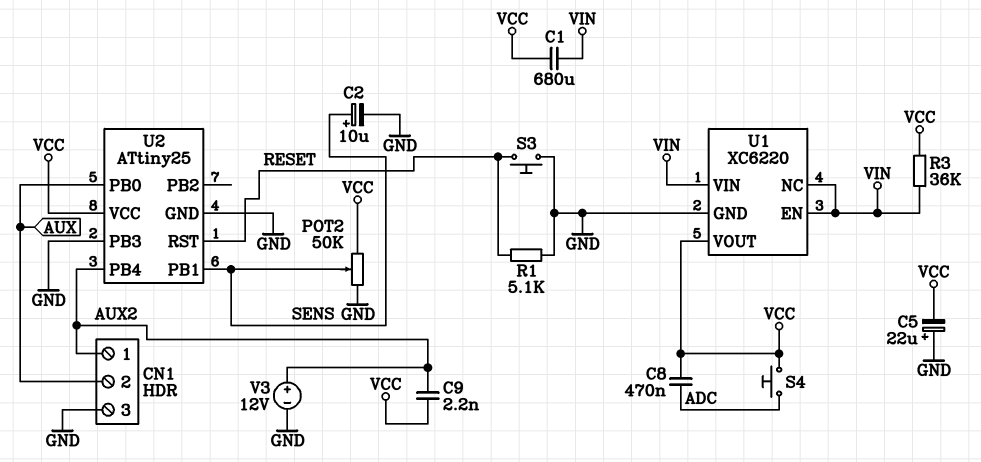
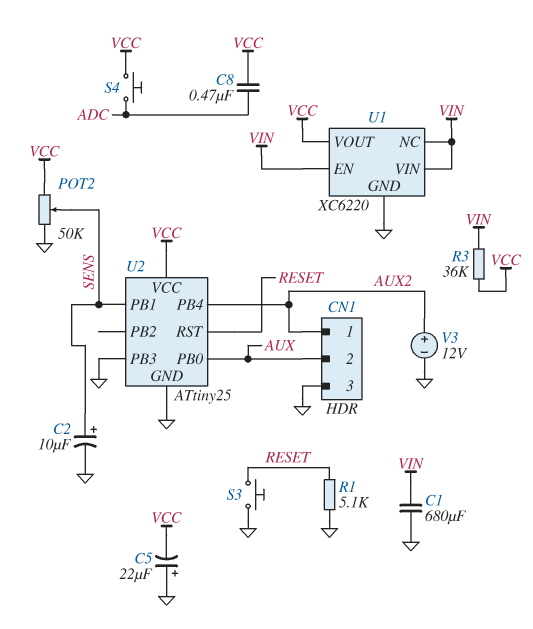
C1: 680uF (VCC, VIN) -> 680uF (GND, VIN)
C9: 2.2nF (AUX2, VCC) -> none

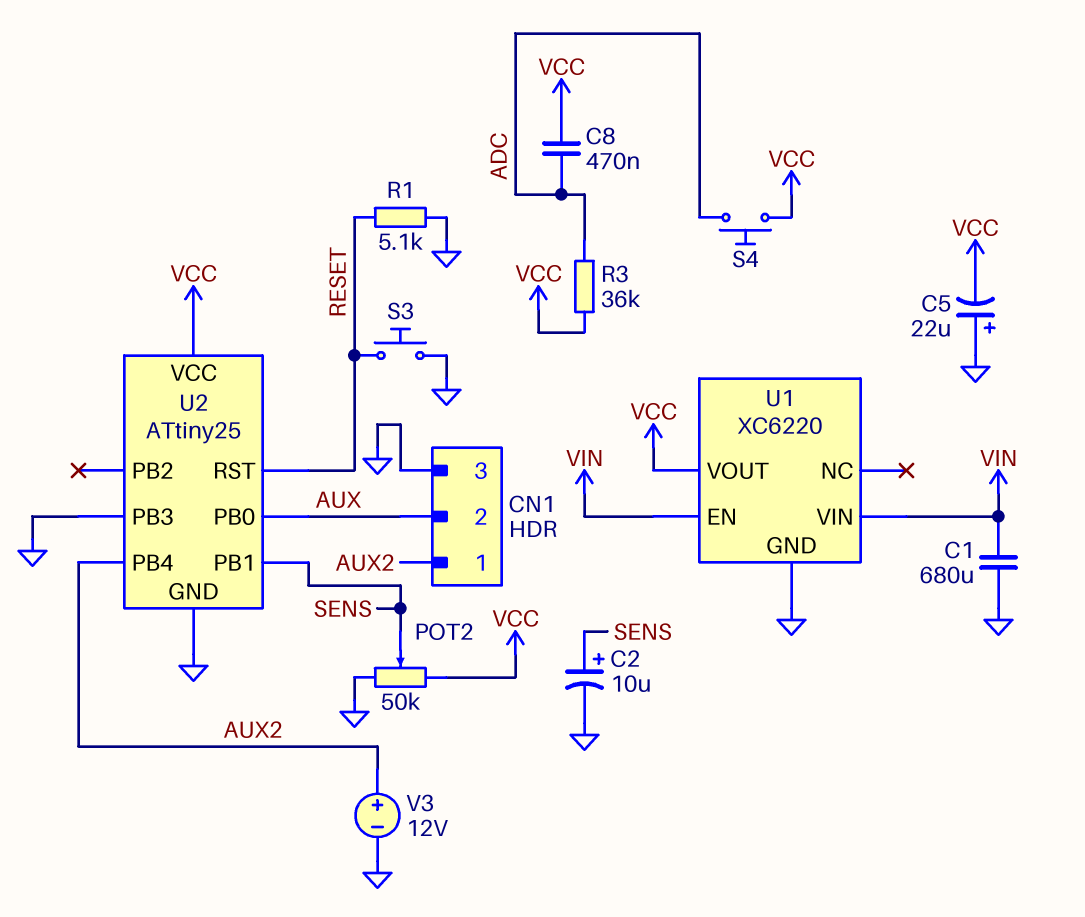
R3: 36k (VCC, VIN) -> 36k (ADC, VCC)
U1 pin NC: VIN -> none

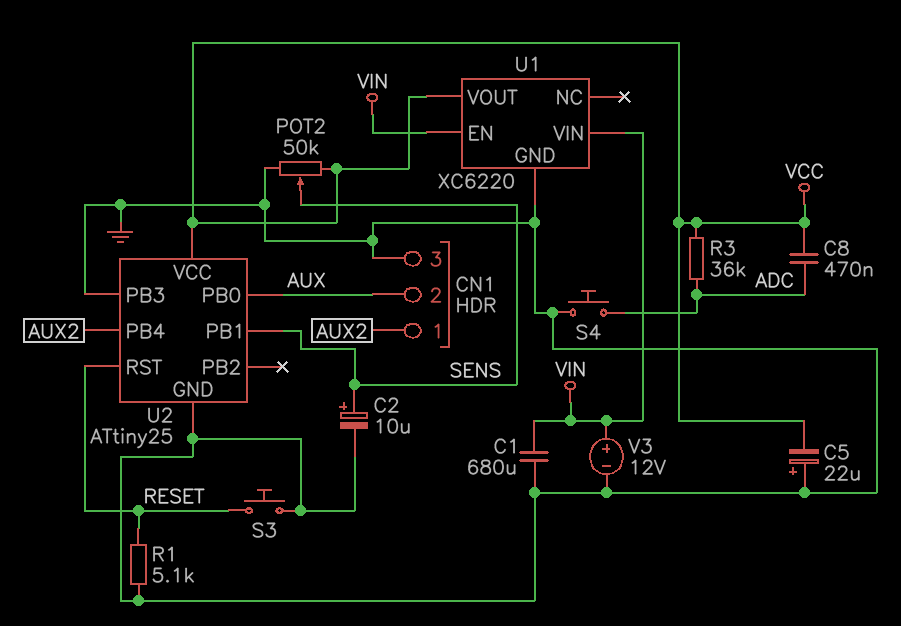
S4: button (ADC, VCC) -> button (ADC, GND)
V3: 12V (plus AUX2, minus GND) -> 12V (plus VIN, minus GND)

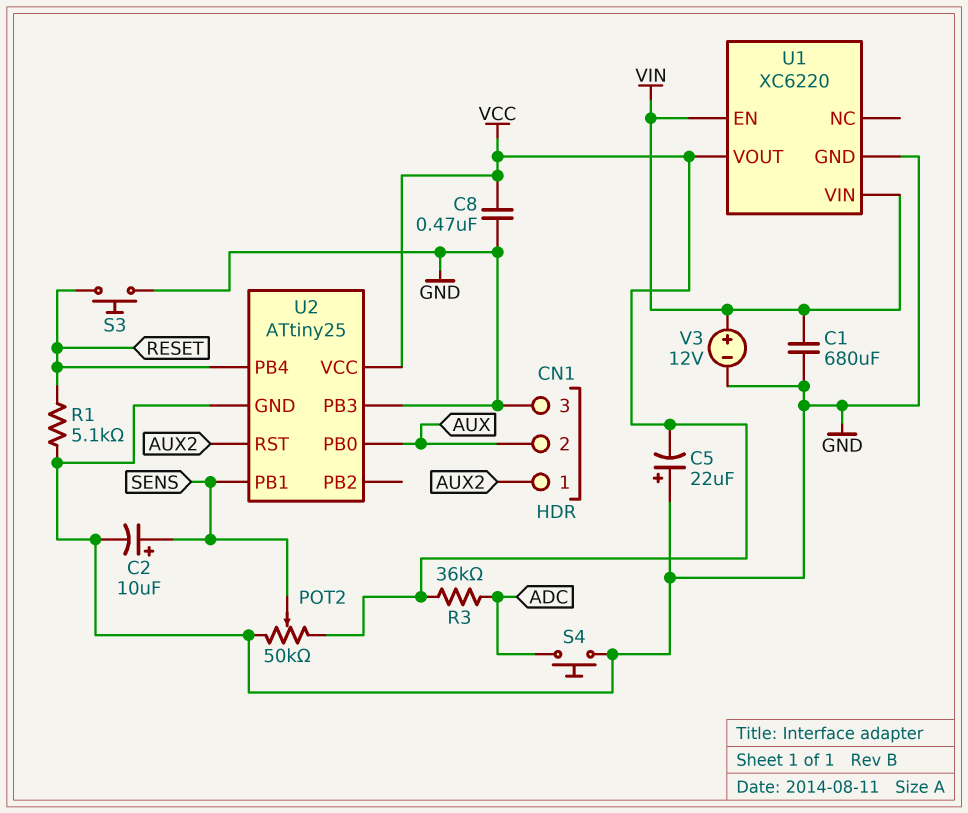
C8: 470nF (ADC, VCC) -> 470nF (GND, VCC)
U2 pin PB4: AUX2 -> RESET
U2 pin RST: RESET -> AUX2

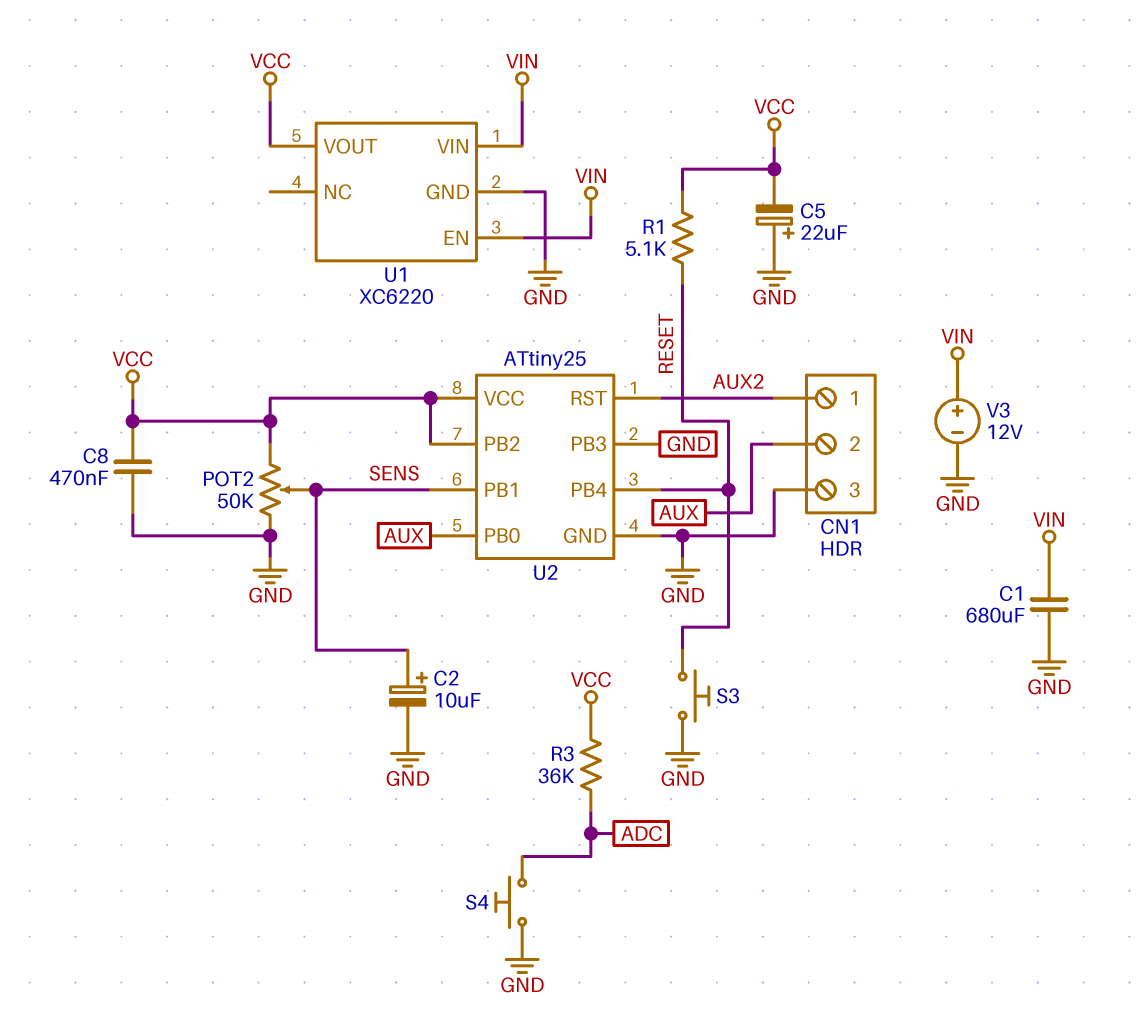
R1: 5.1k (GND, RESET) -> 5.1k (RESET, VCC)
U2 pin PB2: none -> VCC

